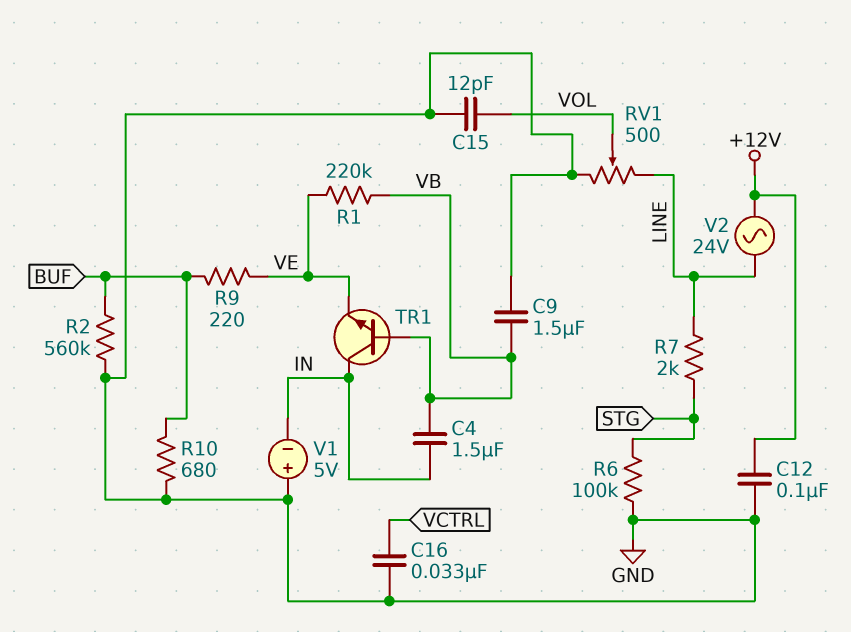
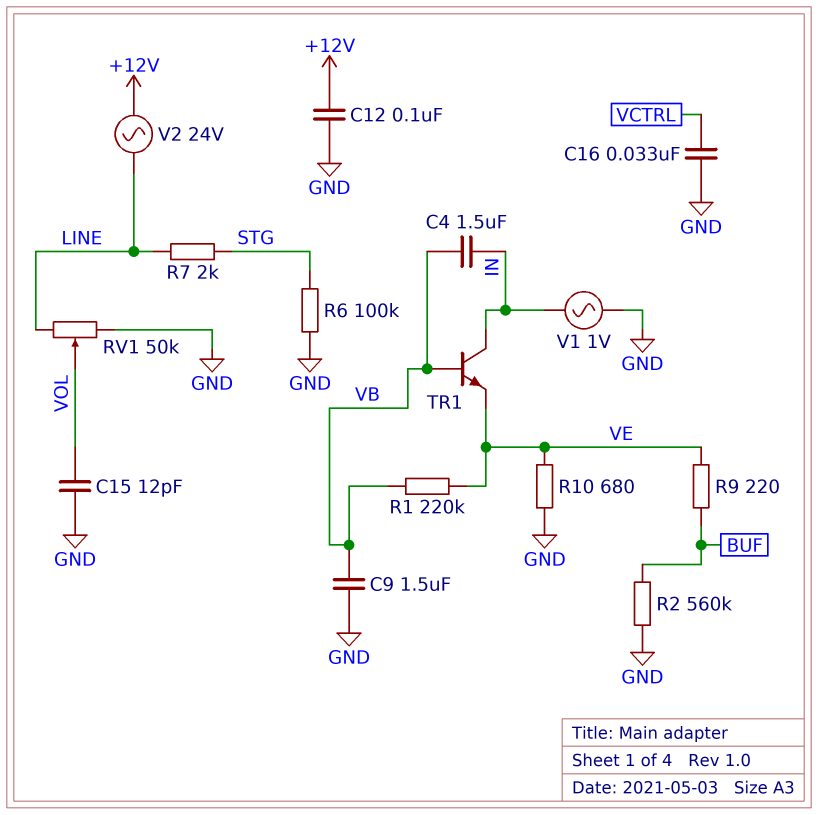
R10: 680 (BUF, GND) -> 680 (GND, VE)
RV1: 500 (GND, LINE, wiper VOL) -> 50k (GND, LINE, wiper VOL)
V1: 5V (plus GND, minus IN) -> AC 1V (GND, IN)

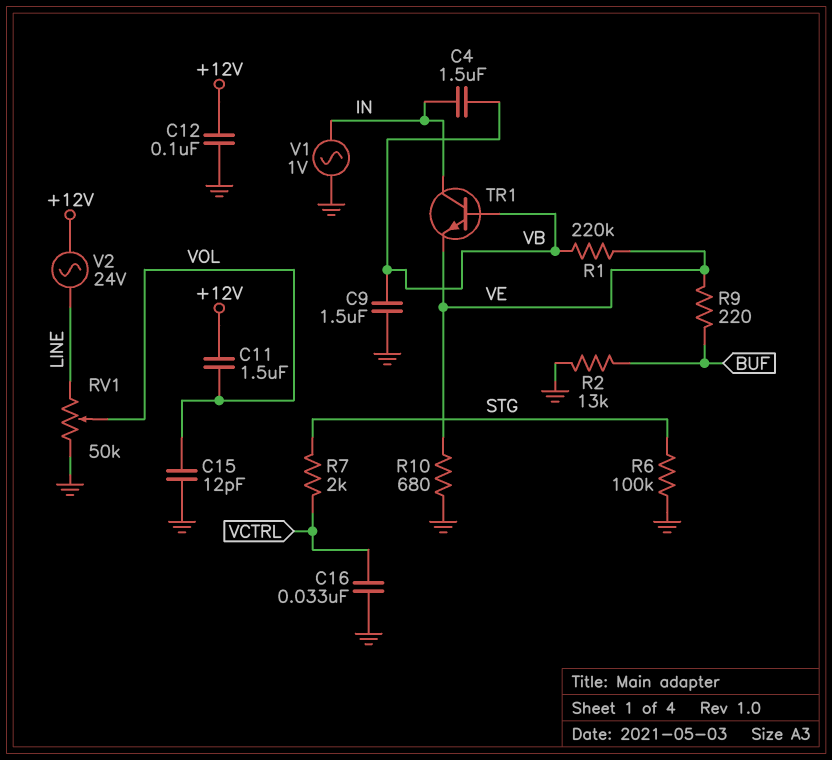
C11: none -> 1.5uF (+12V, VOL)
R2: 560k (BUF, GND) -> 13k (BUF, GND)
R7: 2k (LINE, STG) -> 2k (STG, VCTRL)

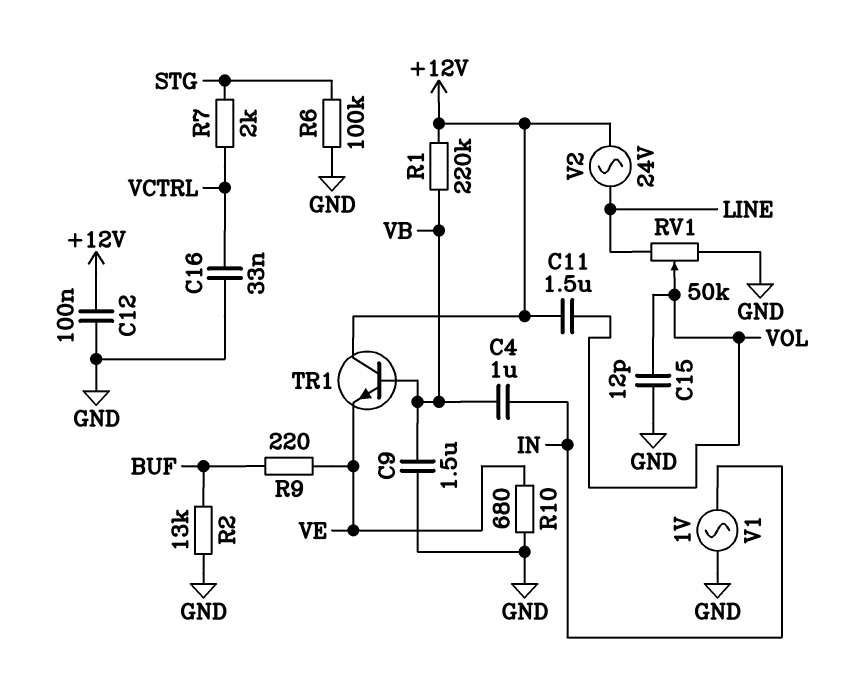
C4: 1.5uF (IN, VB) -> 1uF (IN, VB)
R1: 220k (VB, VE) -> 220k (+12V, VB)
TR1: NPN (B VB, C IN, E VE) -> NPN (B VB, C +12V, E VE)

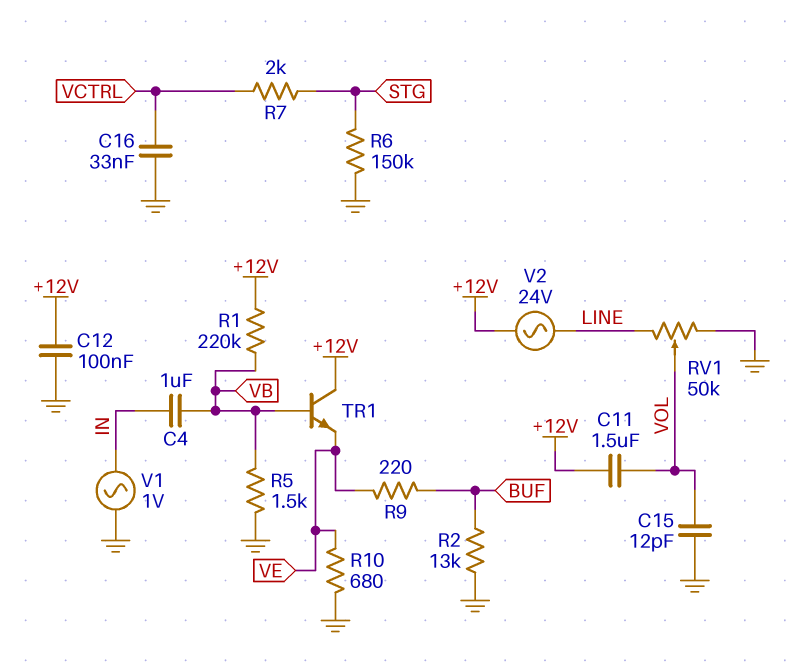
C9: 1.5uF (GND, VB) -> none
R5: none -> 1.5k (GND, VB)
R6: 100k (GND, STG) -> 150k (GND, STG)

